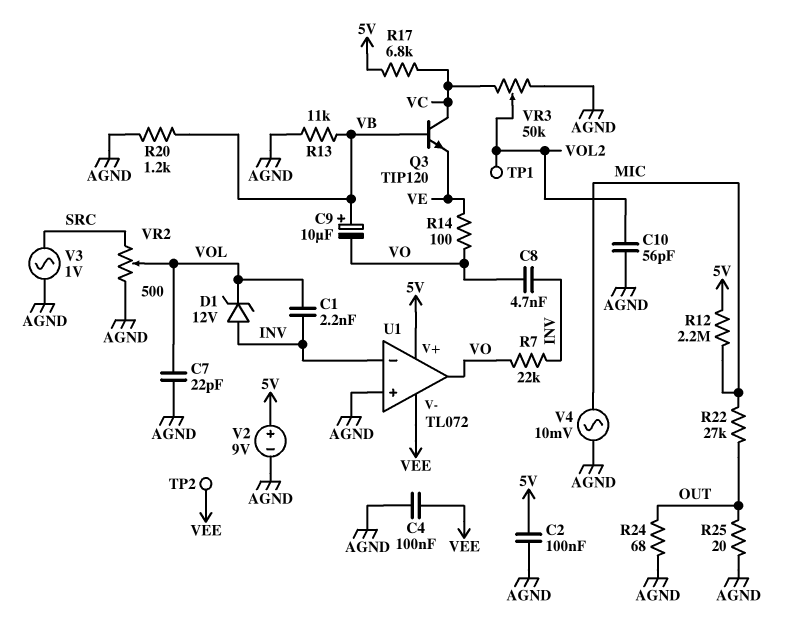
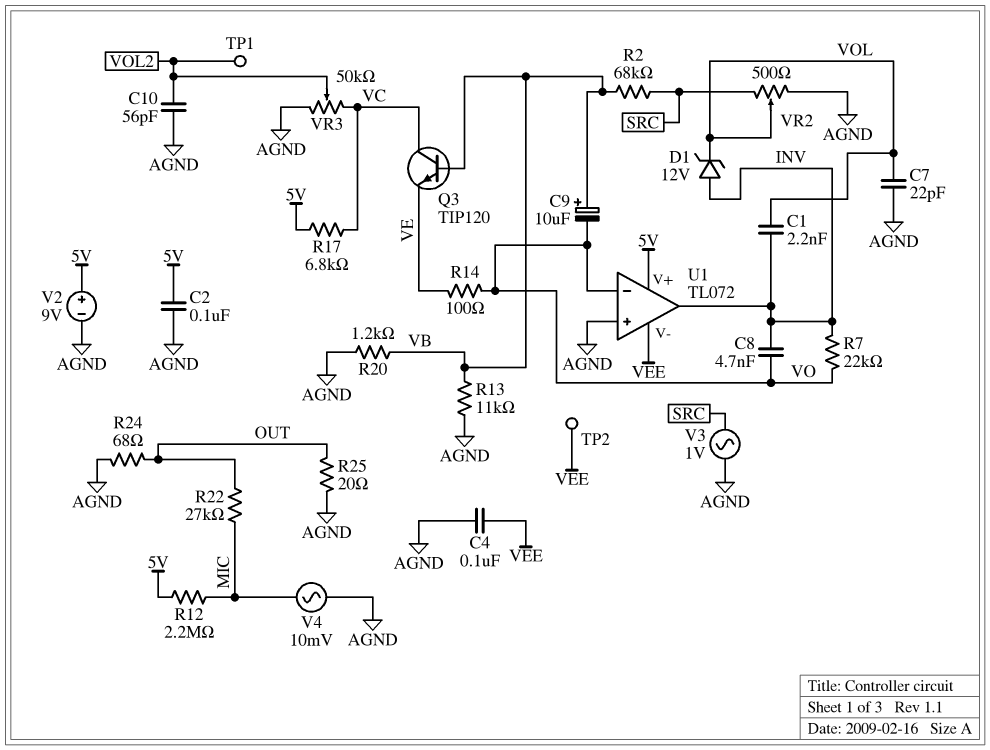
R2: none -> 68k (SRC, VB)
U1 pin in-: INV -> VO
U1 pin out: VO -> INV

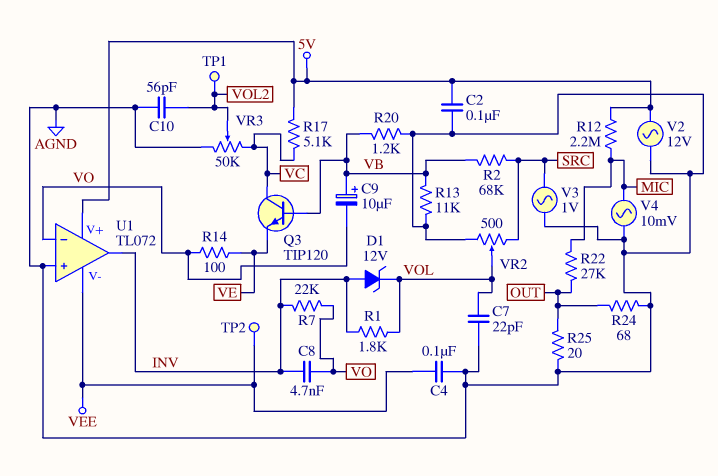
C1: 2.2nF (INV, VOL) -> none
R1: none -> 1.8k (INV, VOL)
R17: 6.8k (5V, VC) -> 5.1k (5V, VC)
V2: 9V (plus 5V, minus AGND) -> AC 12V (5V, AGND)

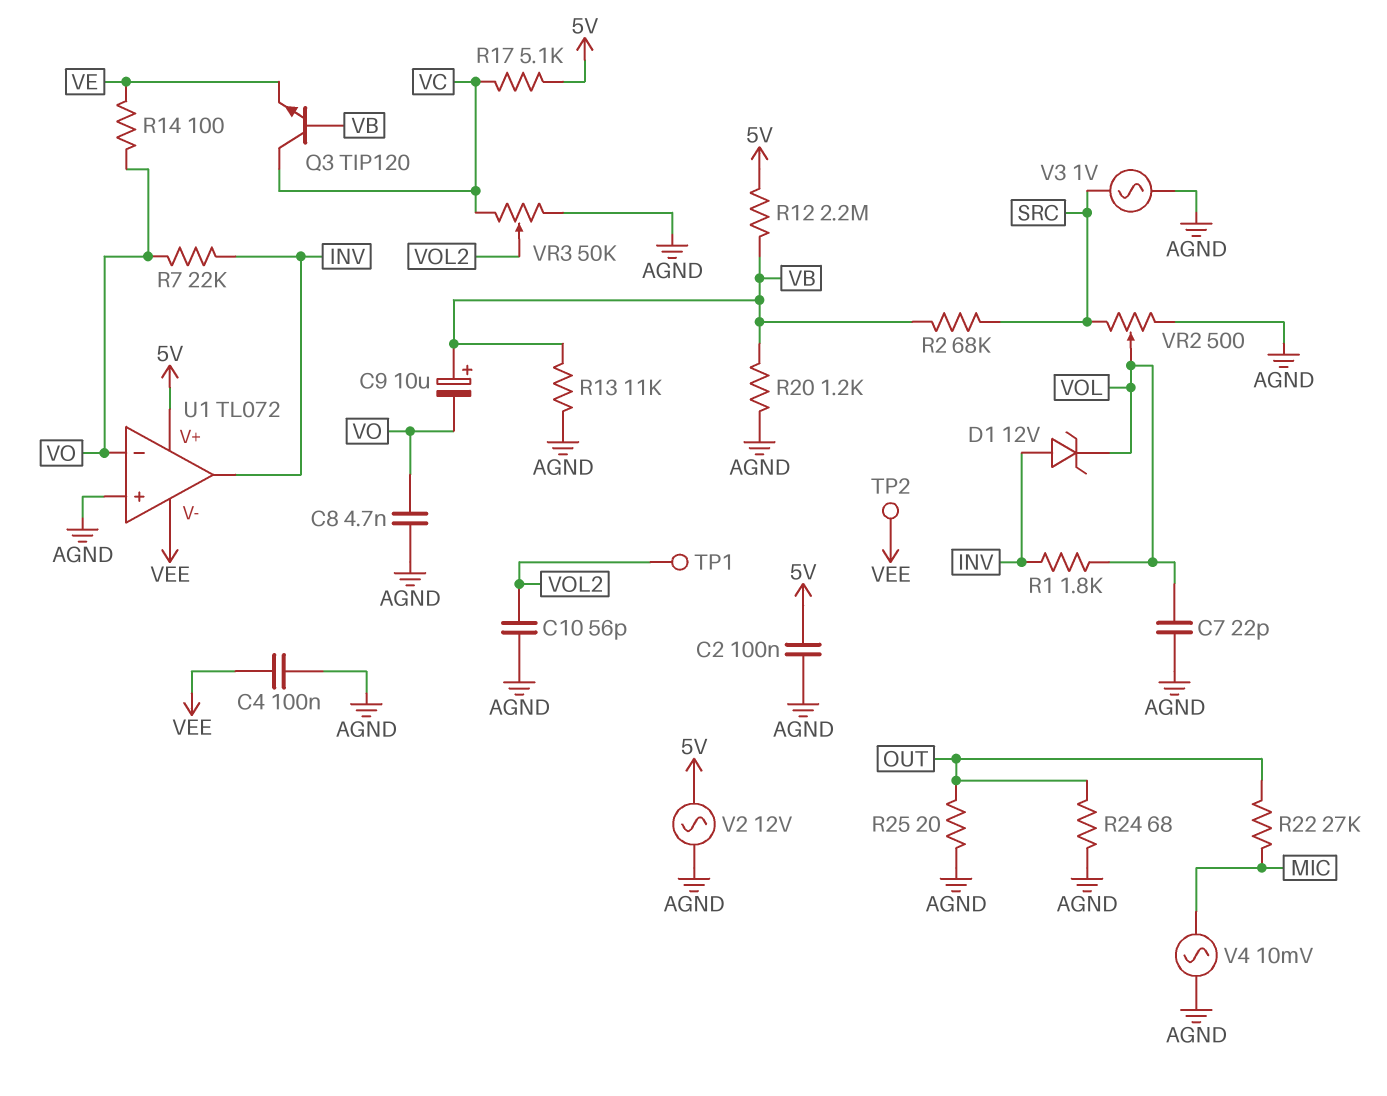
C8: 4.7nF (INV, VO) -> 4.7nF (AGND, VO)
R12: 2.2M (5V, MIC) -> 2.2M (5V, VB)

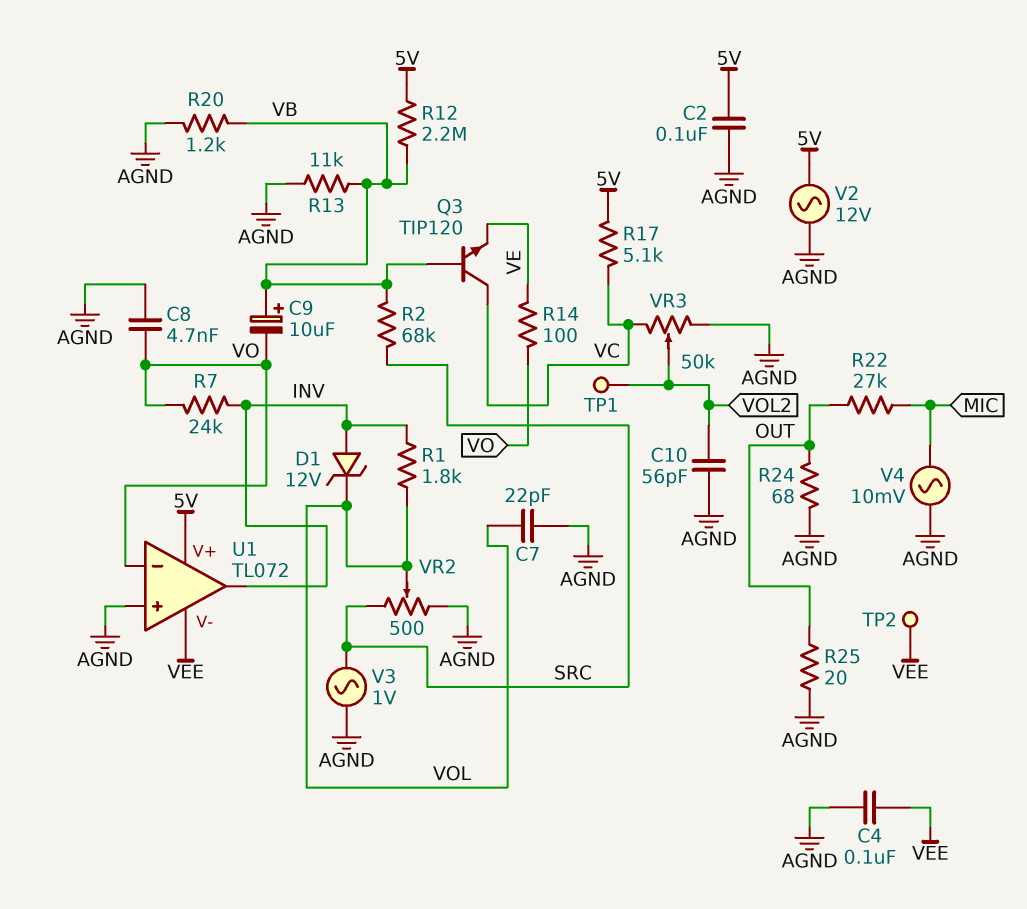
R7: 22k (INV, VO) -> 24k (INV, VO)

